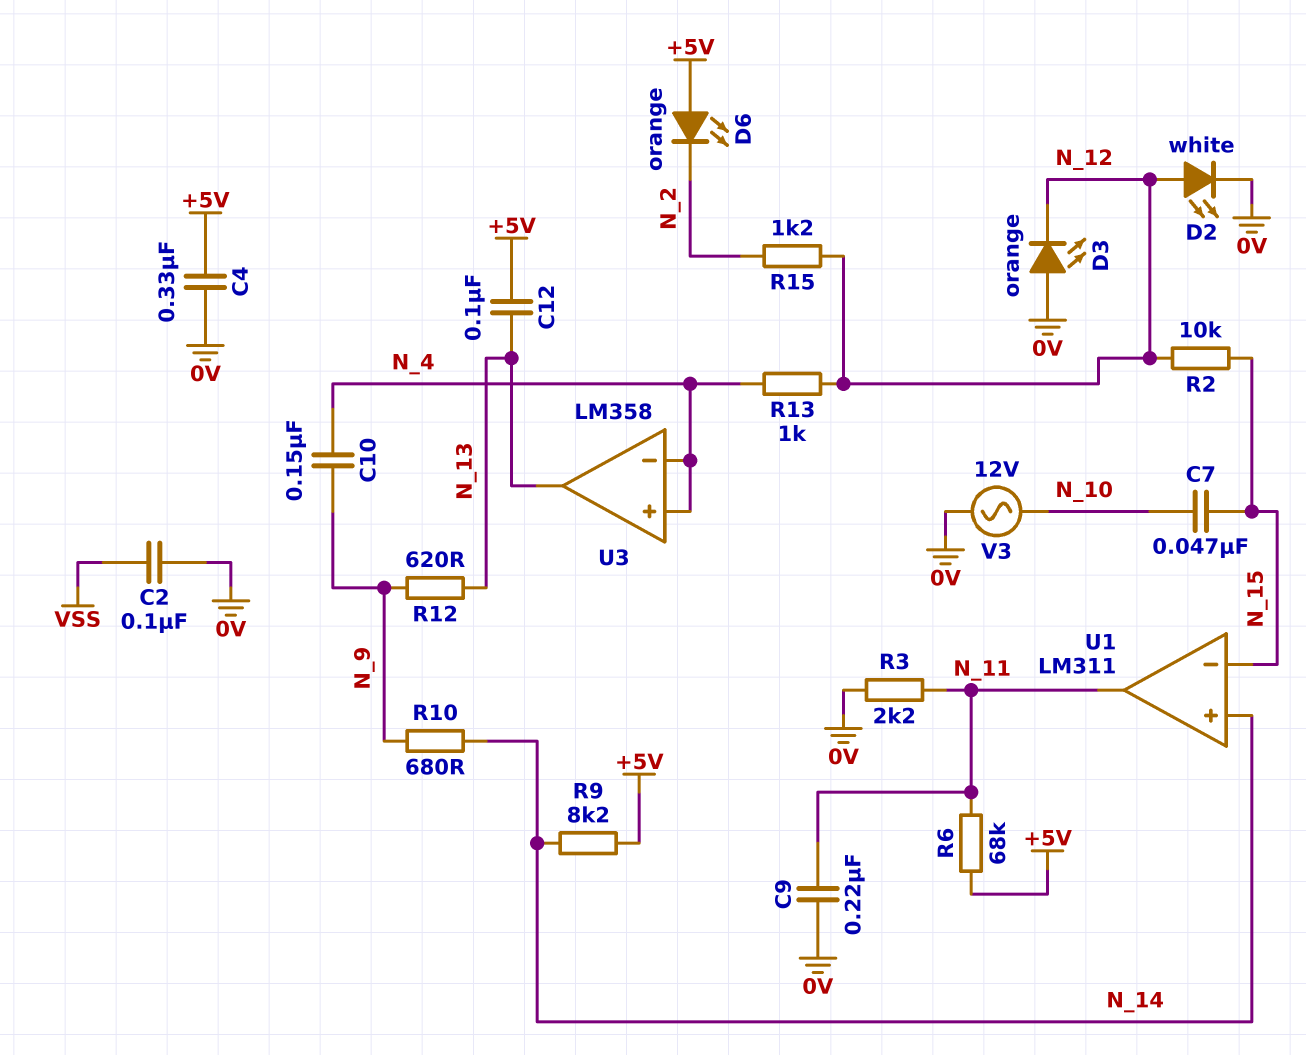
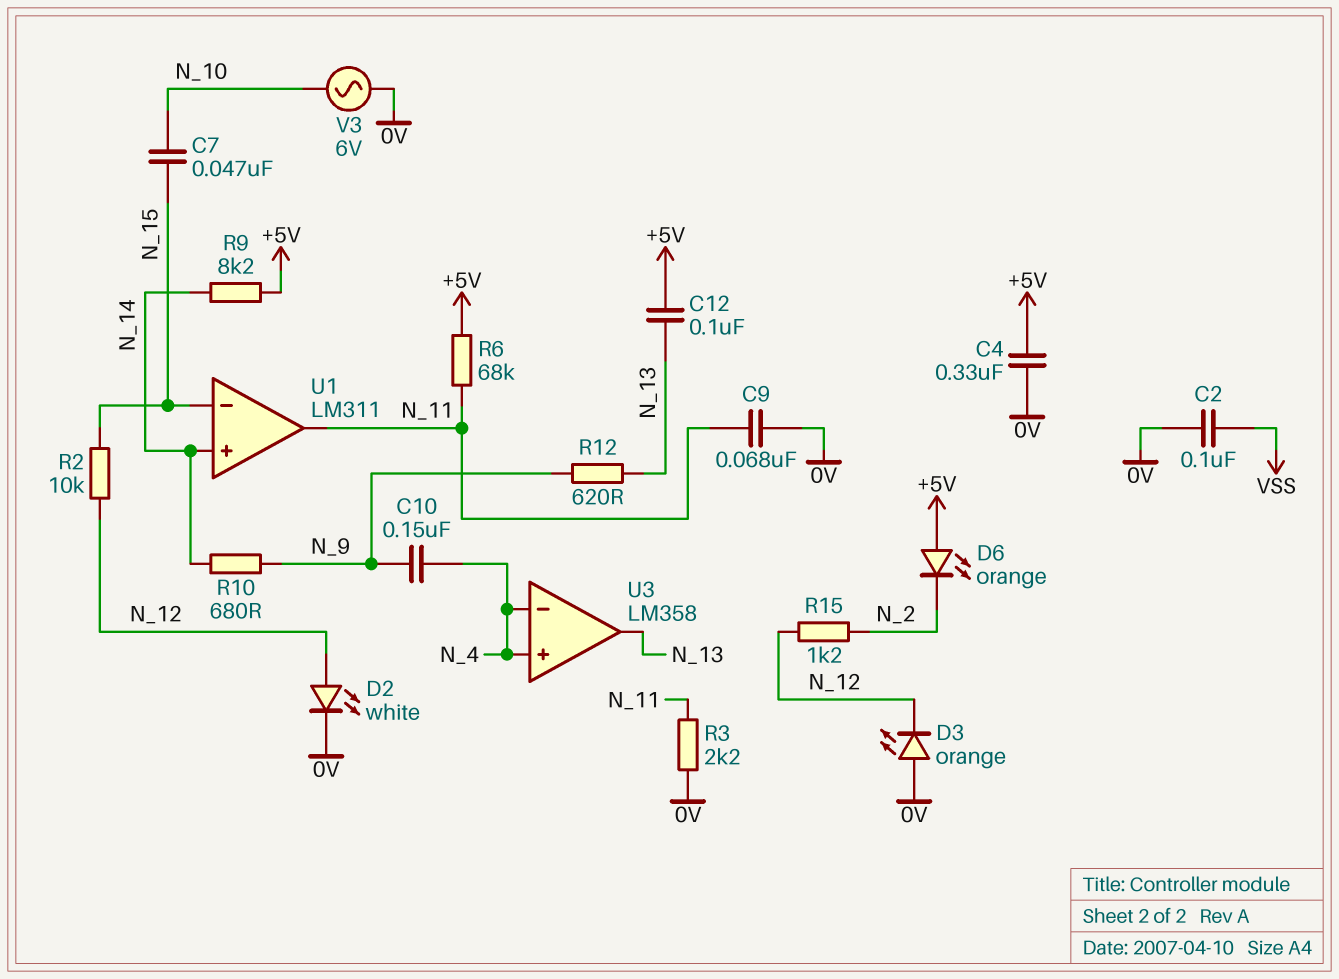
C9: 220nF (0V, N_11) -> 68nF (0V, N_11)
R13: 1k (N_4, N_12) -> none
V3: AC 12V (0V, N_10) -> AC 6V (0V, N_10)

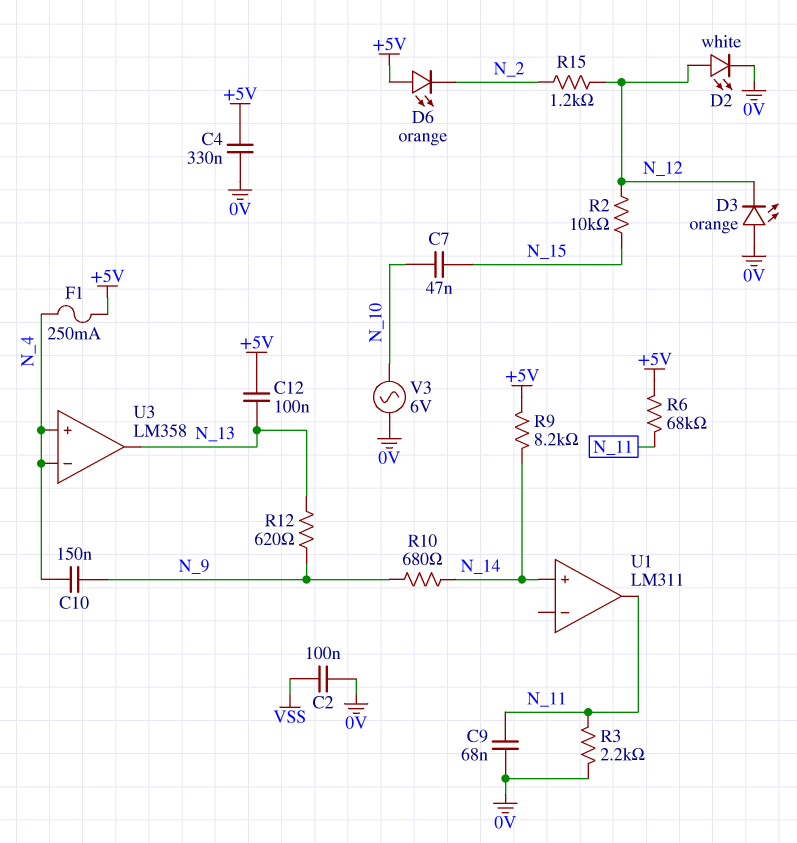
F1: none -> 250mA (+5V, N_4)
U1 pin in-: N_15 -> none

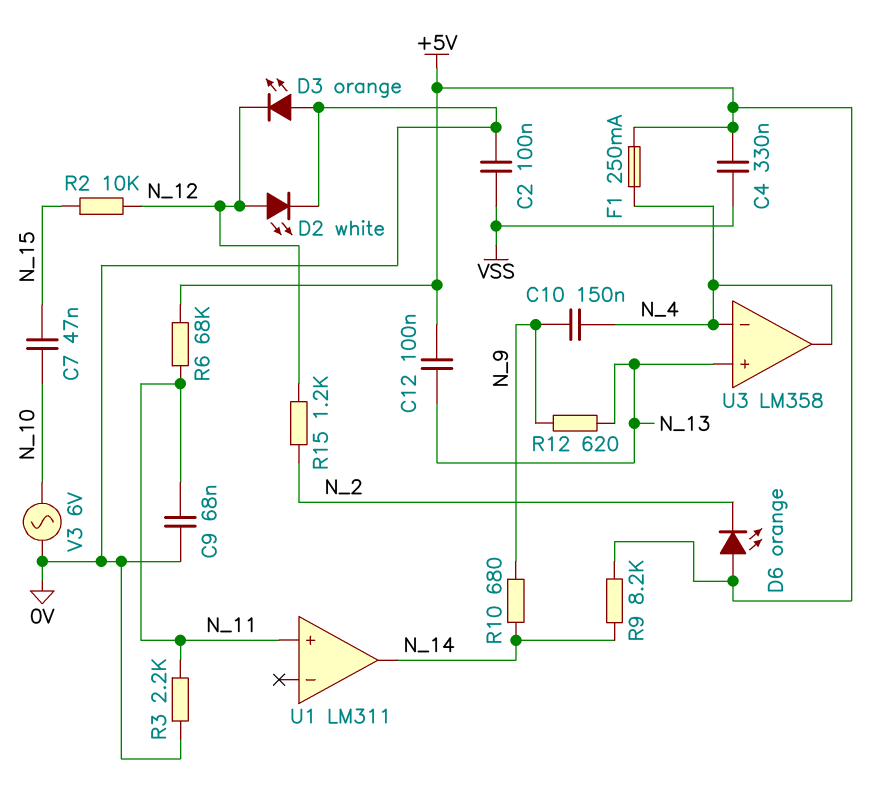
C4: 330nF (+5V, 0V) -> 330nF (+5V, VSS)
U1 pin in+: N_14 -> N_11
U1 pin out: N_11 -> N_14
U3 pin in+: N_4 -> N_13
U3 pin out: N_13 -> N_4

